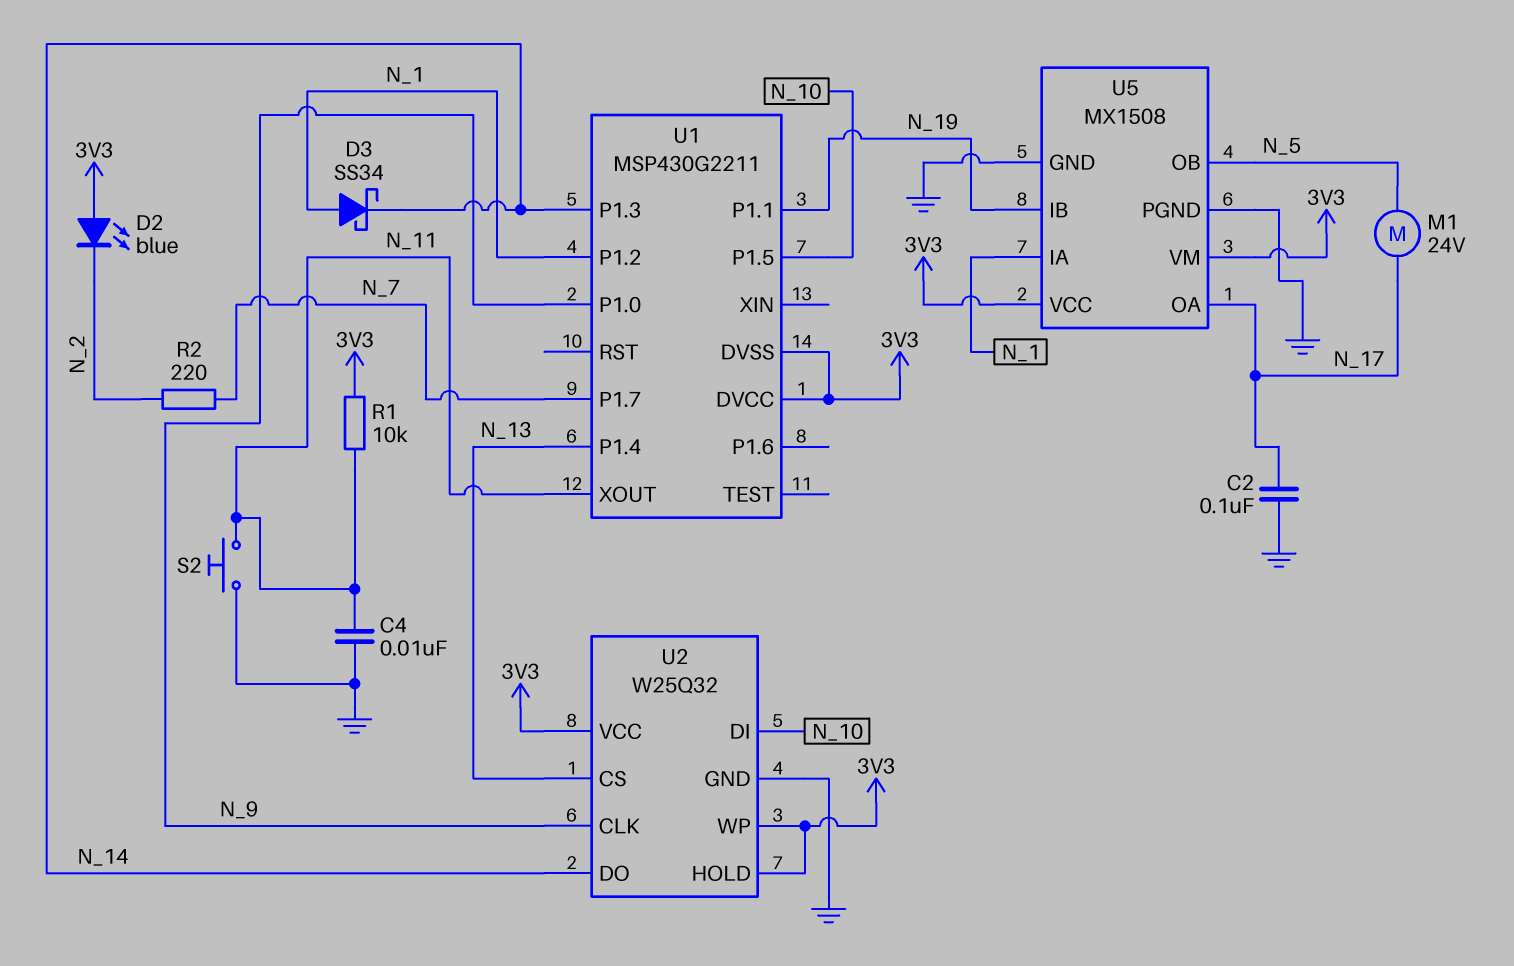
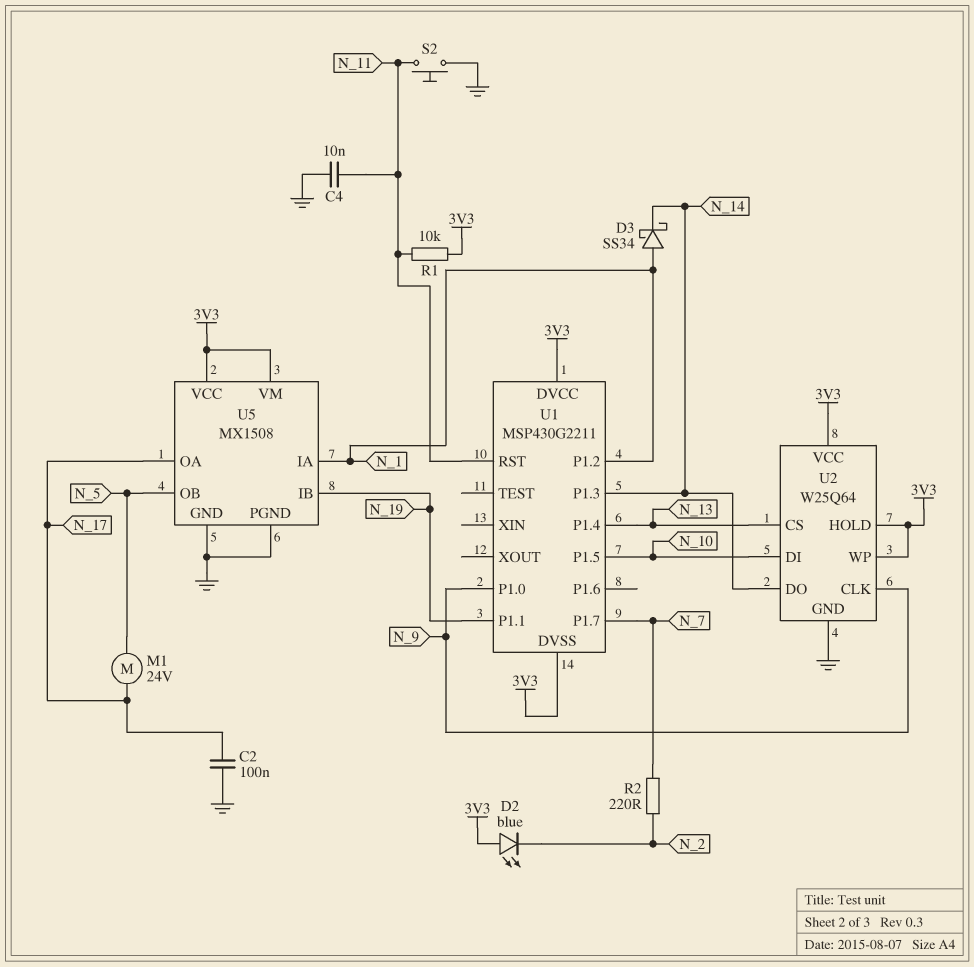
U1 pin RST: none -> N_11
U1 pin XOUT: N_11 -> none
U2: W25Q32 -> W25Q64

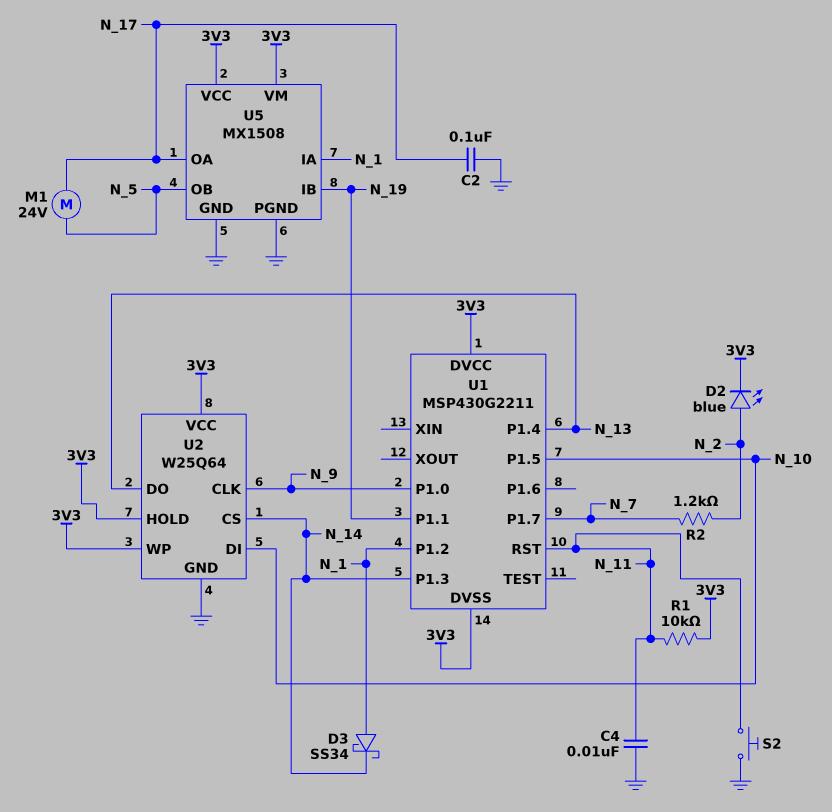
D2: LED blue (A 3V3, K N_2) -> LED blue (A N_2, K 3V3)
R2: 220 (N_2, N_7) -> 1.2k (N_2, N_7)
U2 pin CS: N_13 -> N_14
U2 pin DO: N_14 -> N_13

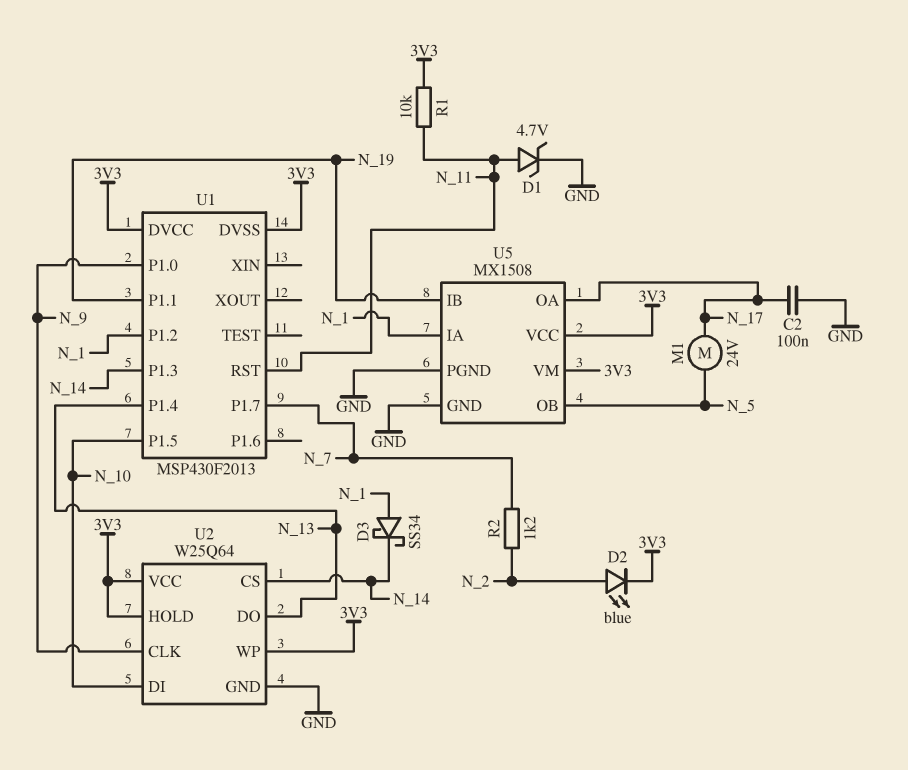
C4: 10nF (GND, N_11) -> none
D1: none -> zener 4.7V (A N_11, K GND)
S2: button (GND, N_11) -> none
U1: MSP430G2211 -> MSP430F2013

